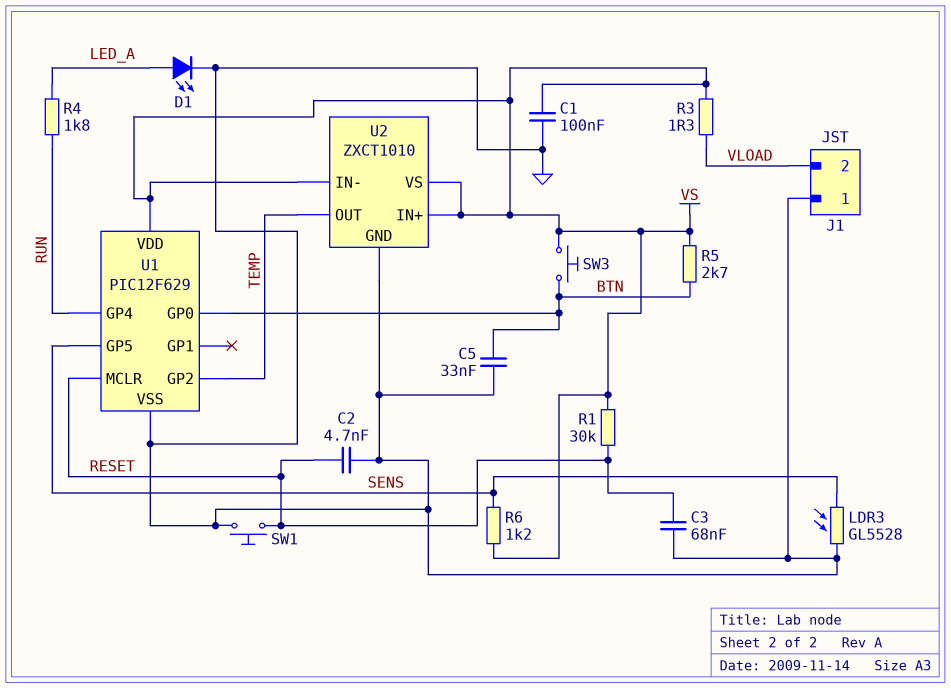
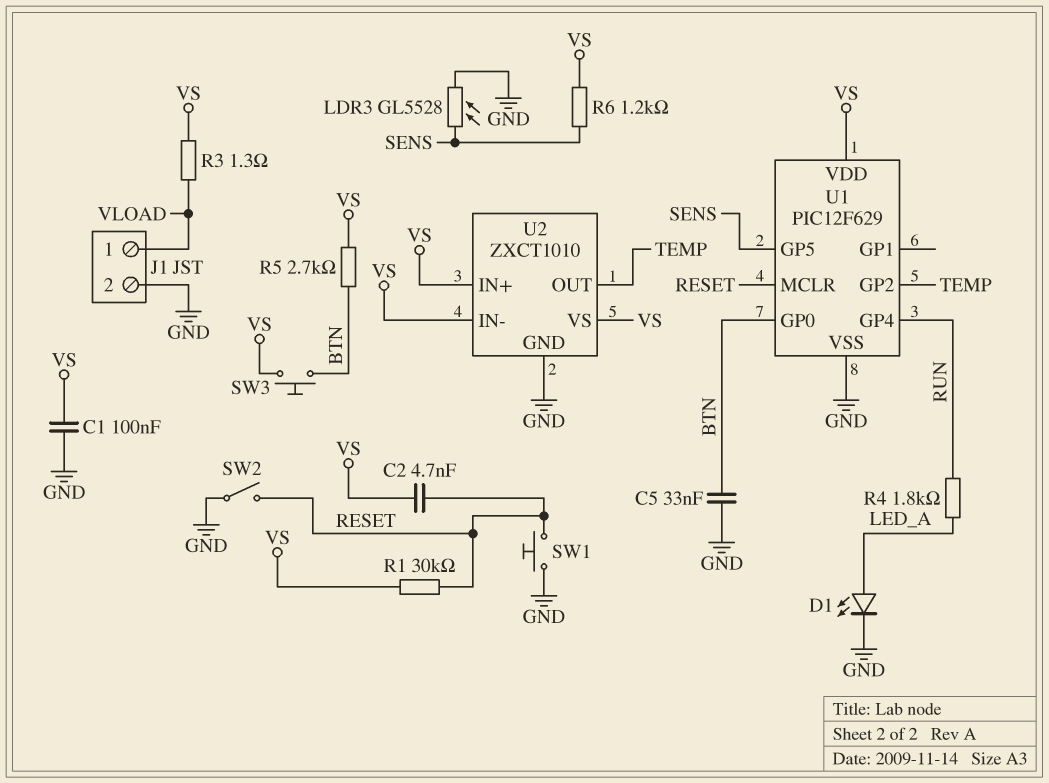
C2: 4.7nF (GND, RESET) -> 4.7nF (RESET, VS)
C3: 68nF (GND, RESET) -> none
J1 pin 1: GND -> VLOAD
J1 pin 2: VLOAD -> GND
SW2: none -> switch (GND, RESET)

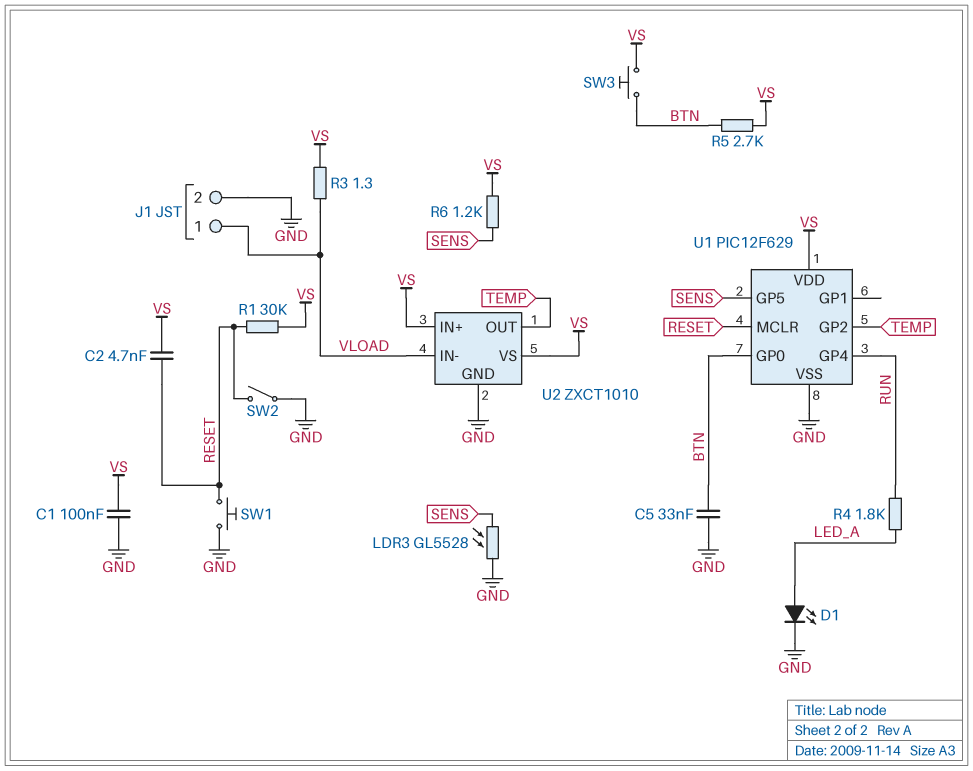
U2 pin IN-: VS -> VLOAD

